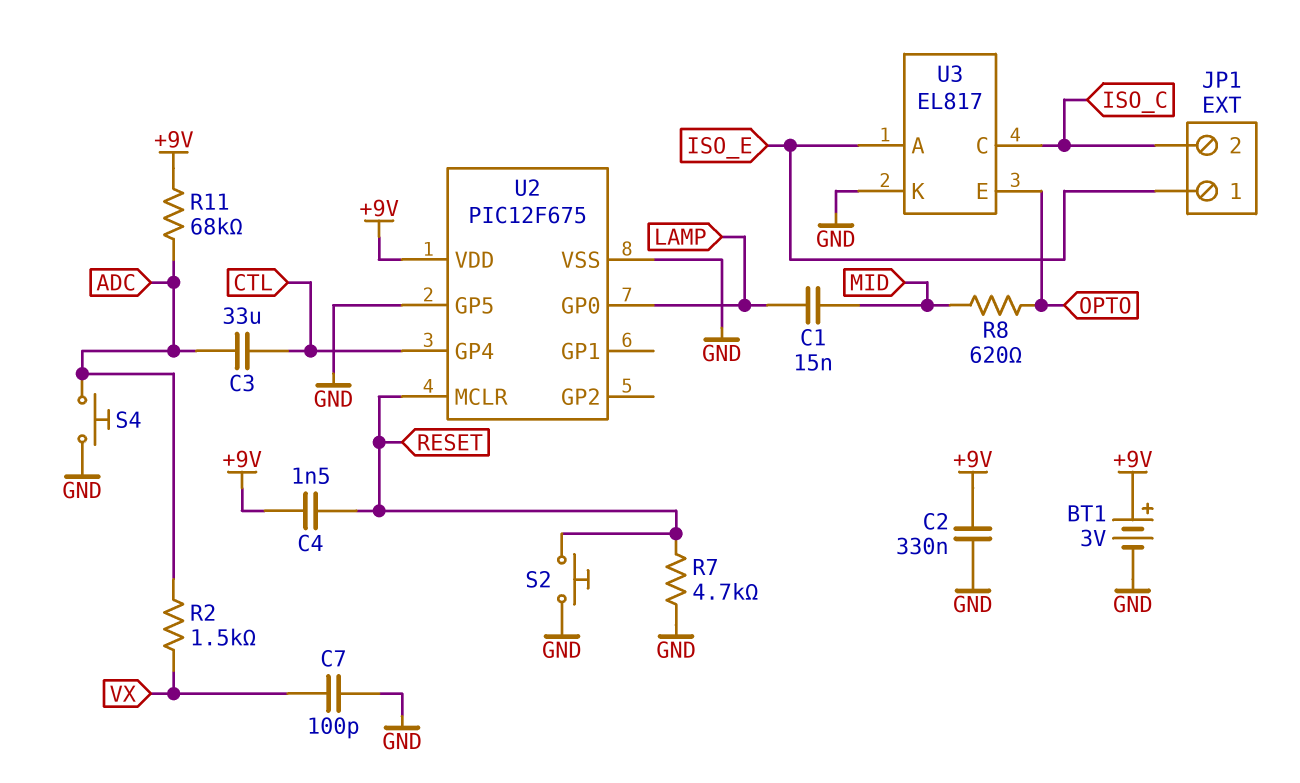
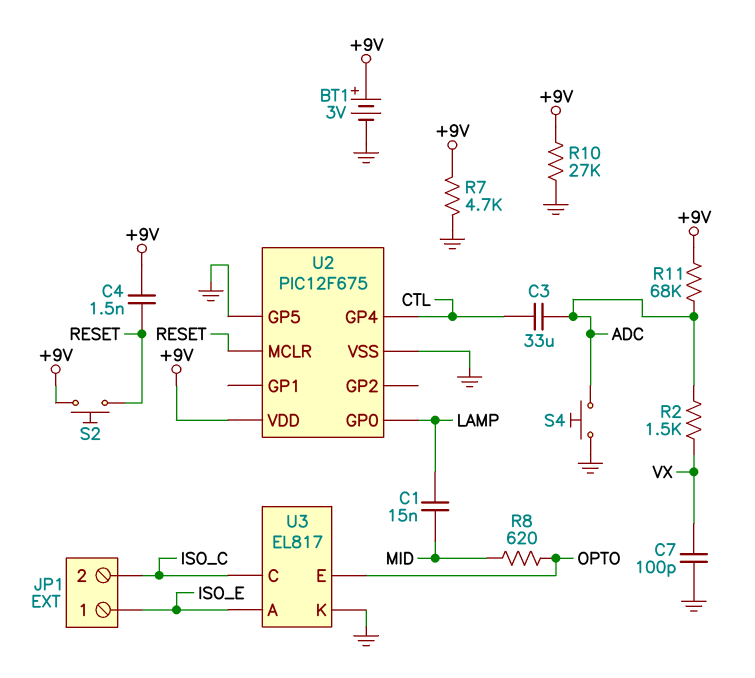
C2: 330nF (+9V, GND) -> none
R7: 4.7k (GND, RESET) -> 4.7k (+9V, GND)
R10: none -> 27k (+9V, GND)
S2: button (GND, RESET) -> button (+9V, RESET)

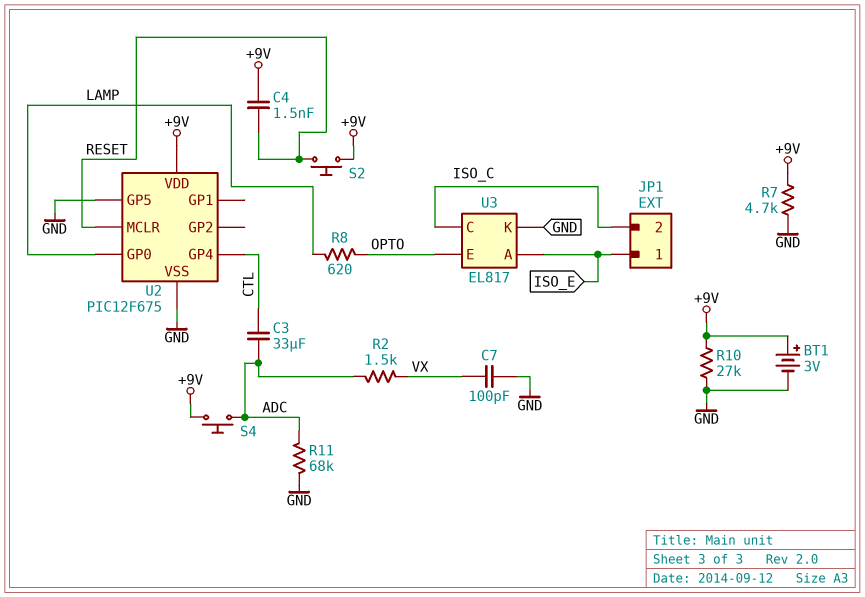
C1: 15nF (LAMP, MID) -> none
R8: 620 (MID, OPTO) -> 620 (LAMP, OPTO)
R11: 68k (+9V, ADC) -> 68k (ADC, GND)
S4: button (ADC, GND) -> button (+9V, ADC)

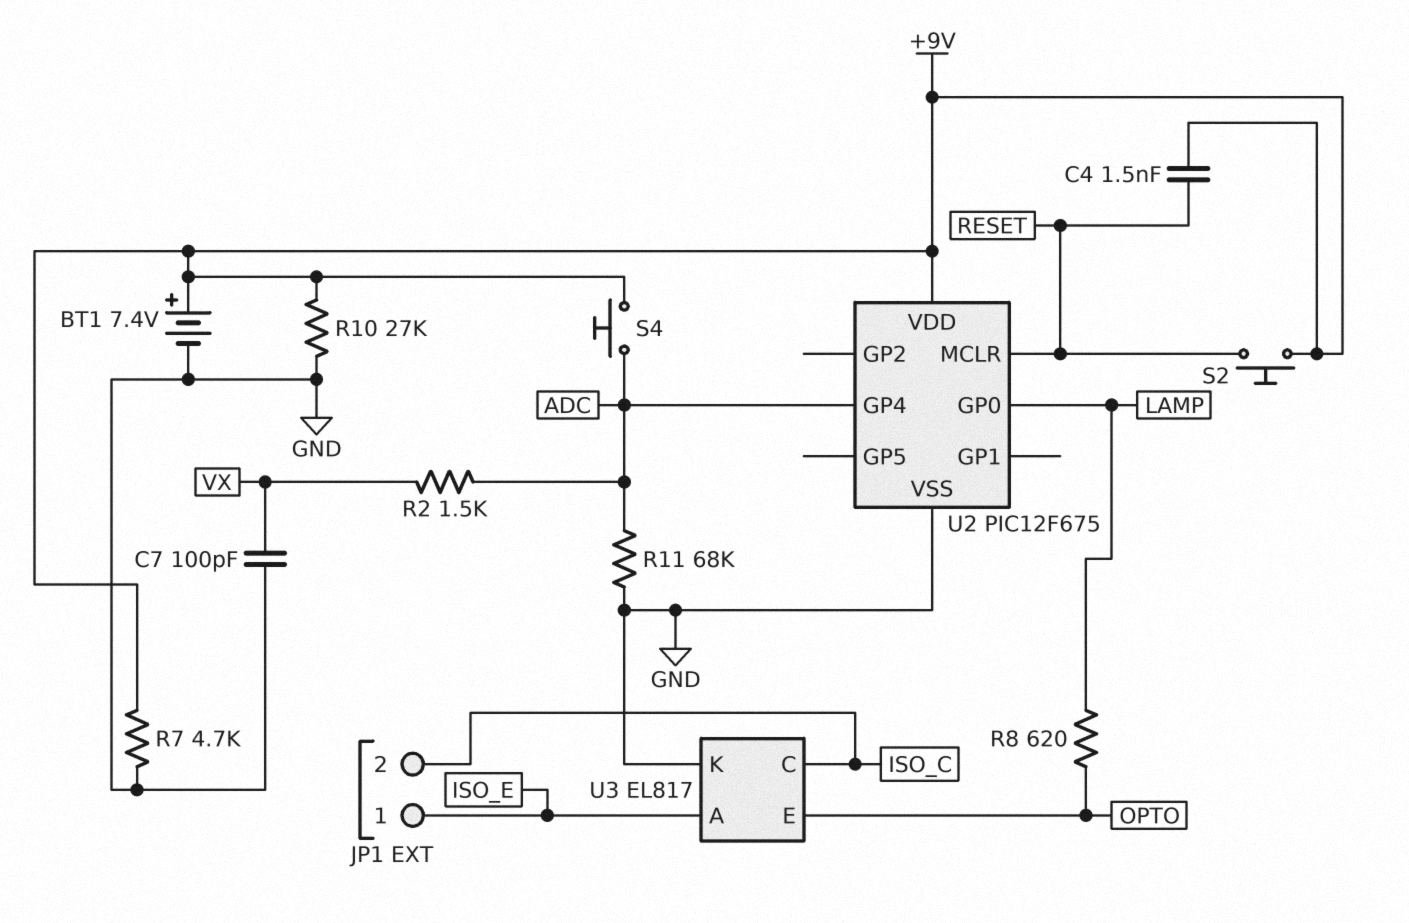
BT1: 3V (plus +9V, minus GND) -> 7.4V (plus +9V, minus GND)
C3: 33uF (ADC, CTL) -> none
U2 pin GP4: CTL -> ADC
U2 pin GP5: GND -> none

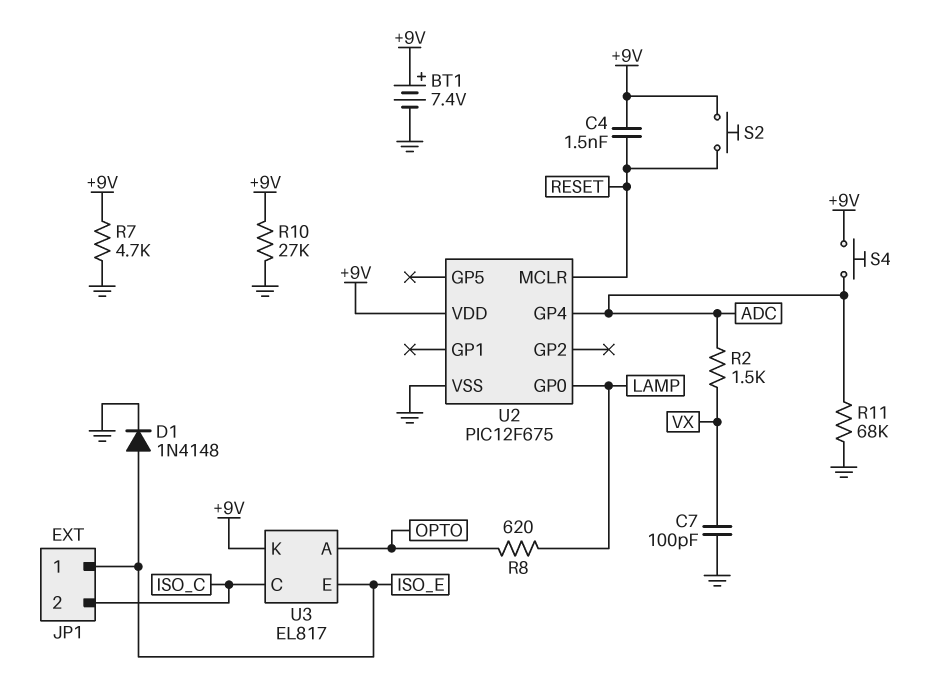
D1: none -> diode 1N4148 (A ISO_E, K GND)
U3 pin A: ISO_E -> OPTO
U3 pin E: OPTO -> ISO_E
U3 pin K: GND -> +9V

